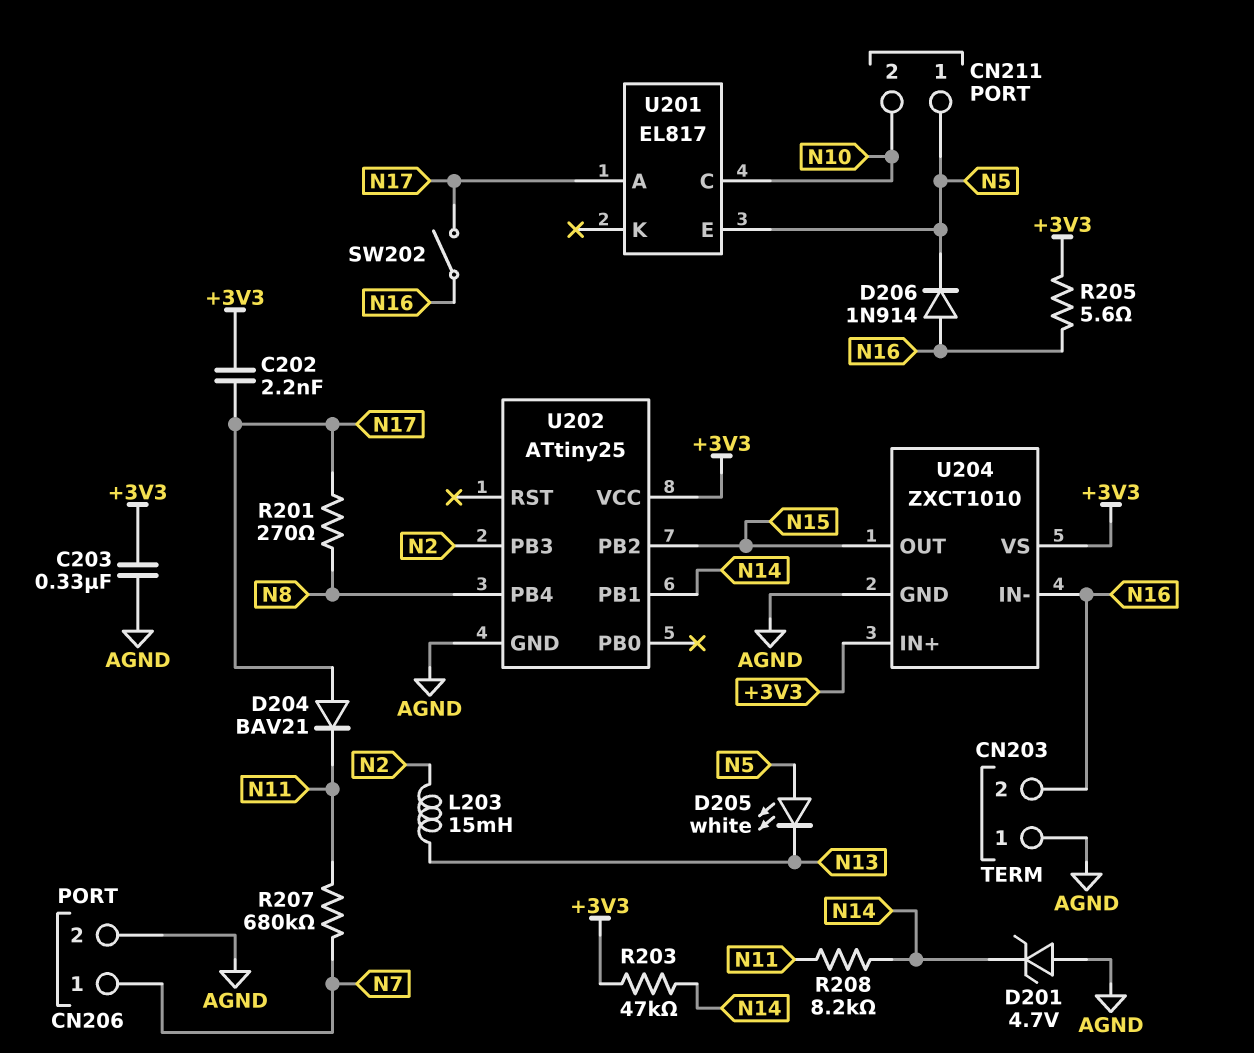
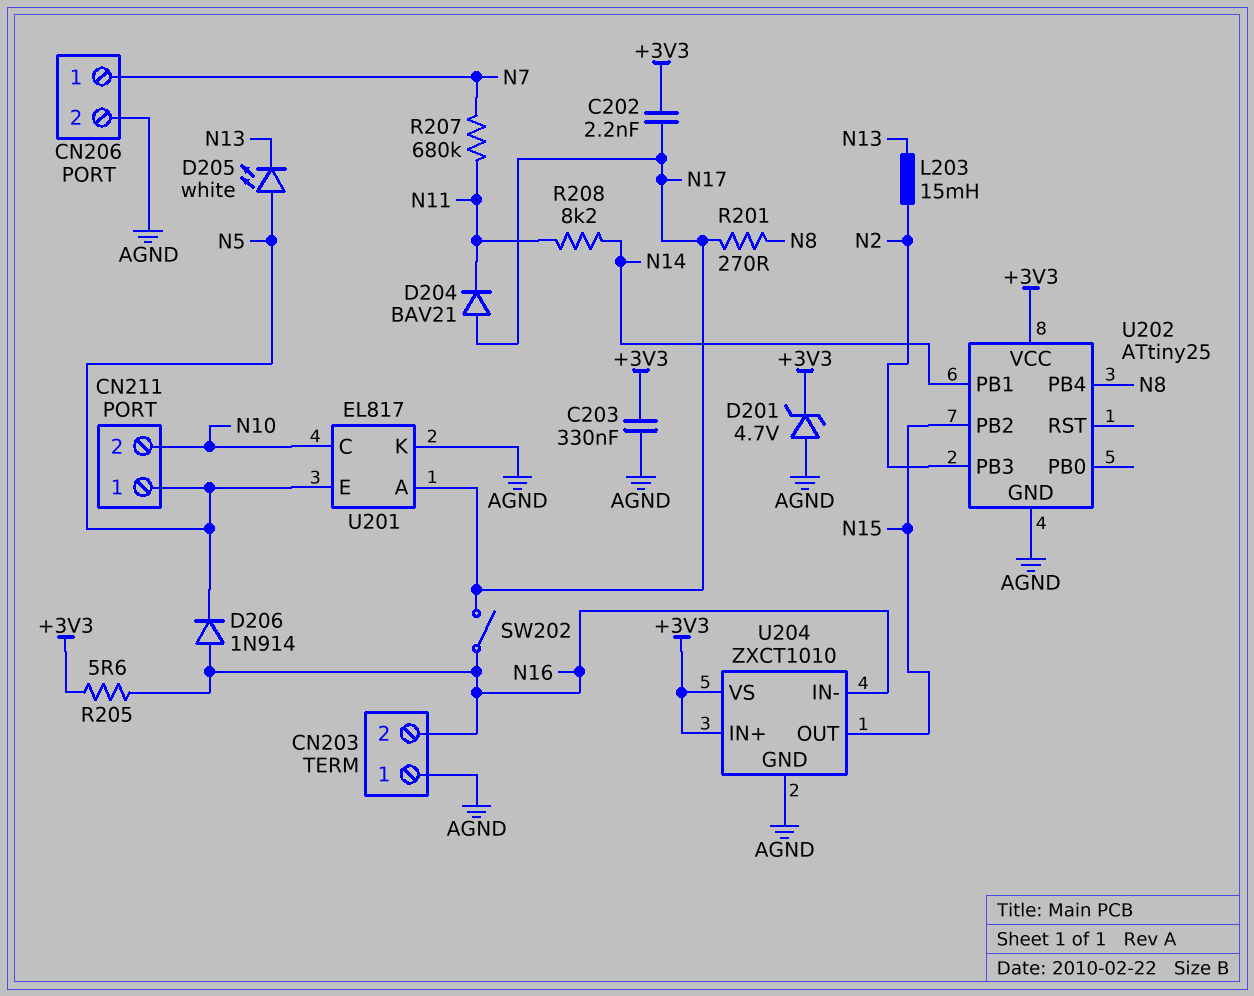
D201: zener 4.7V (A AGND, K N14) -> zener 4.7V (A AGND, K +3V3)
R203: 47k (+3V3, N14) -> none
U201 pin K: none -> AGND

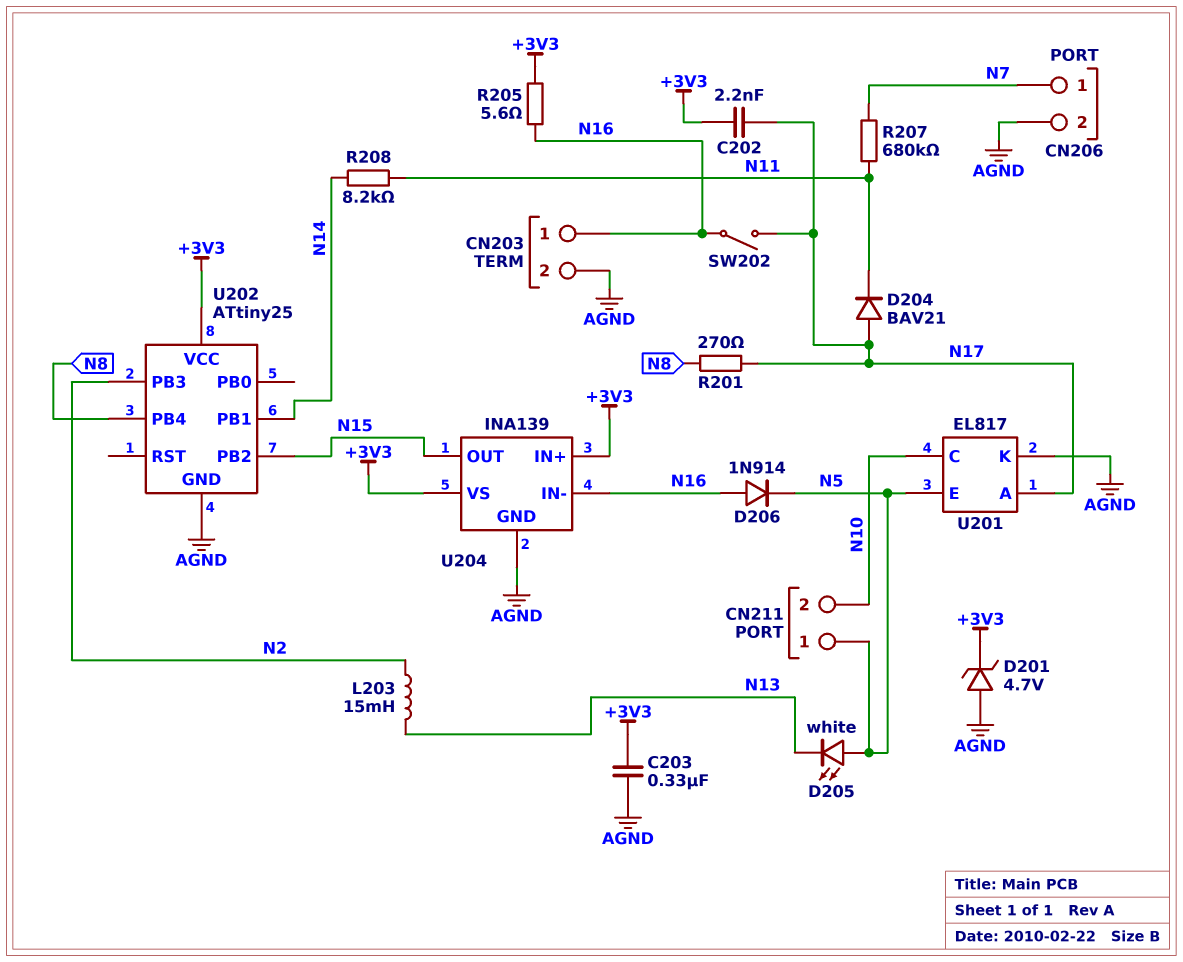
CN203 pin 1: AGND -> N16
CN203 pin 2: N16 -> AGND
U204: ZXCT1010 -> INA139

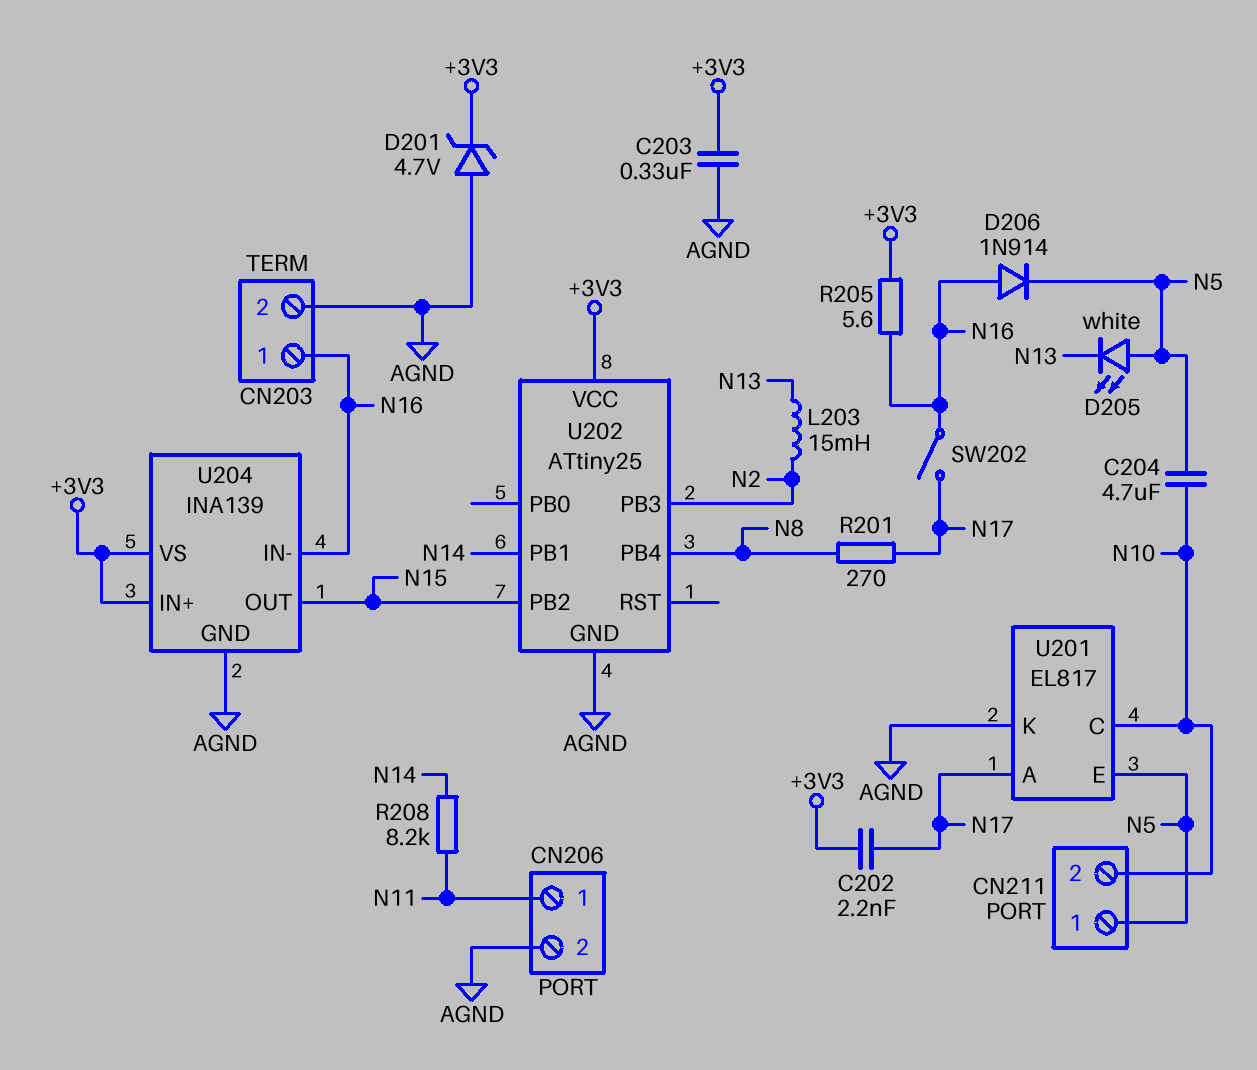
C204: none -> 4.7uF (N5, N10)
CN206 pin 1: N7 -> N11
D204: diode BAV21 (A N17, K N11) -> none
R207: 680k (N7, N11) -> none

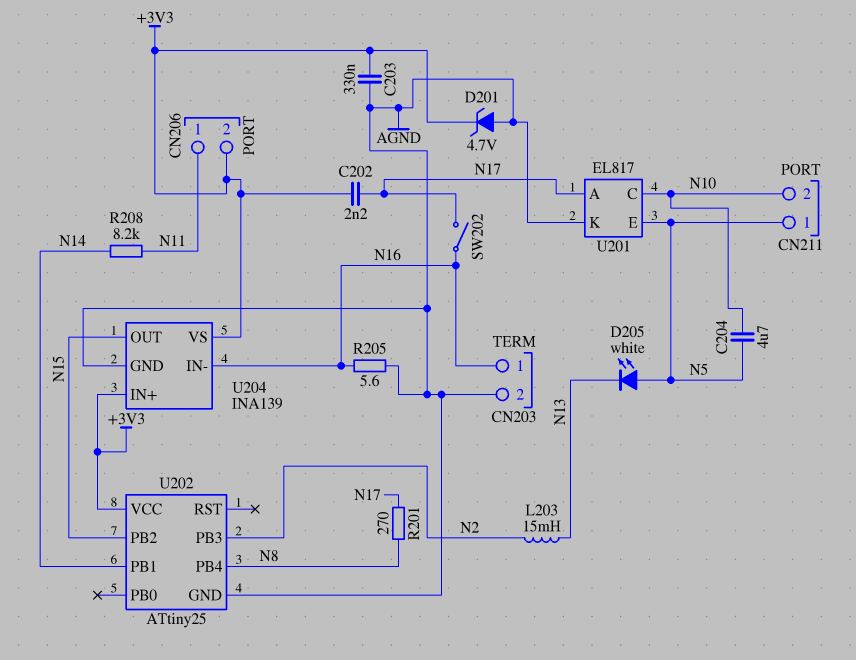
CN206 pin 2: AGND -> +3V3
D206: diode 1N914 (A N16, K N5) -> none
R205: 5.6 (+3V3, N16) -> 5.6 (AGND, N16)

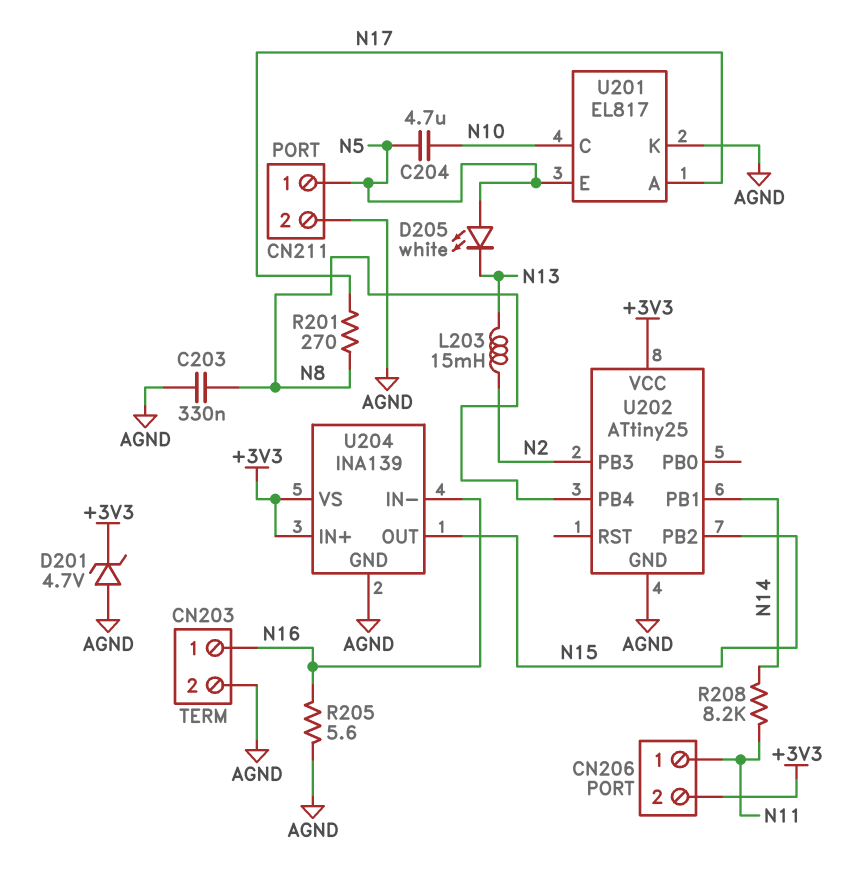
C202: 2.2nF (+3V3, N17) -> none
C203: 330nF (+3V3, AGND) -> 330nF (AGND, N8)
CN211 pin 2: N10 -> AGND
SW202: switch (N16, N17) -> none

